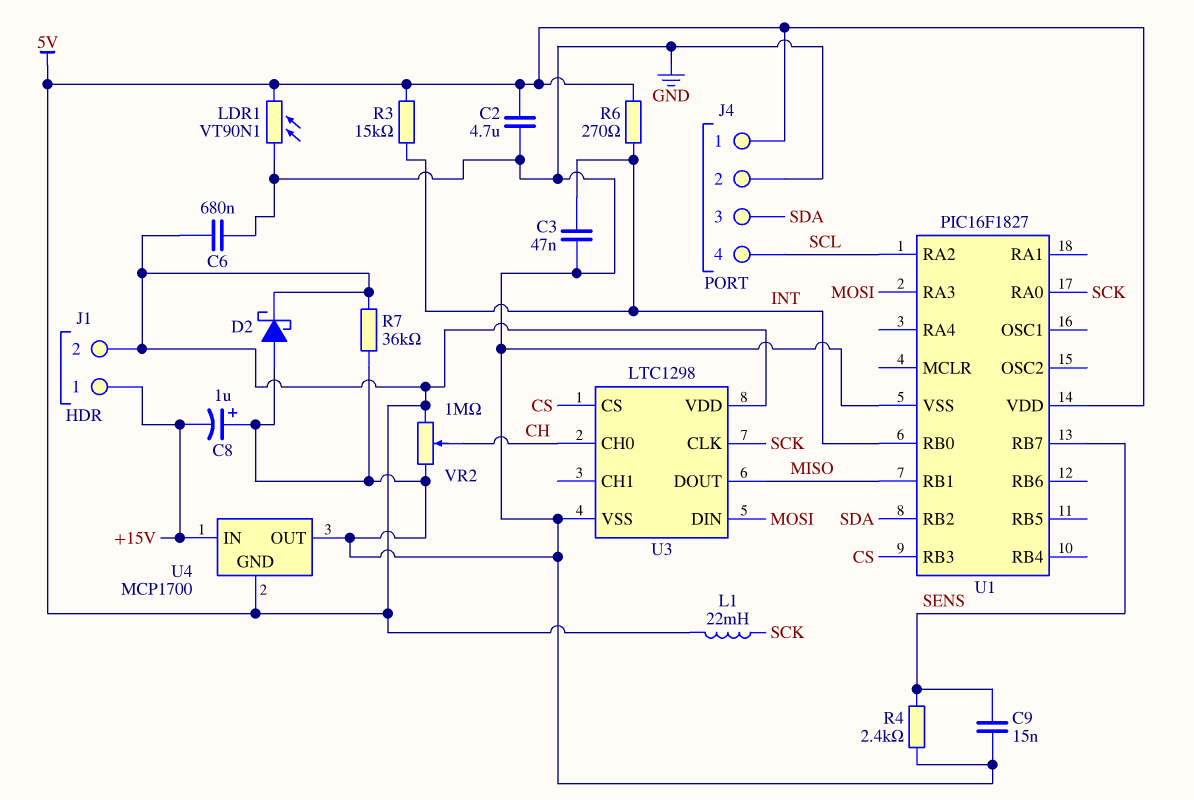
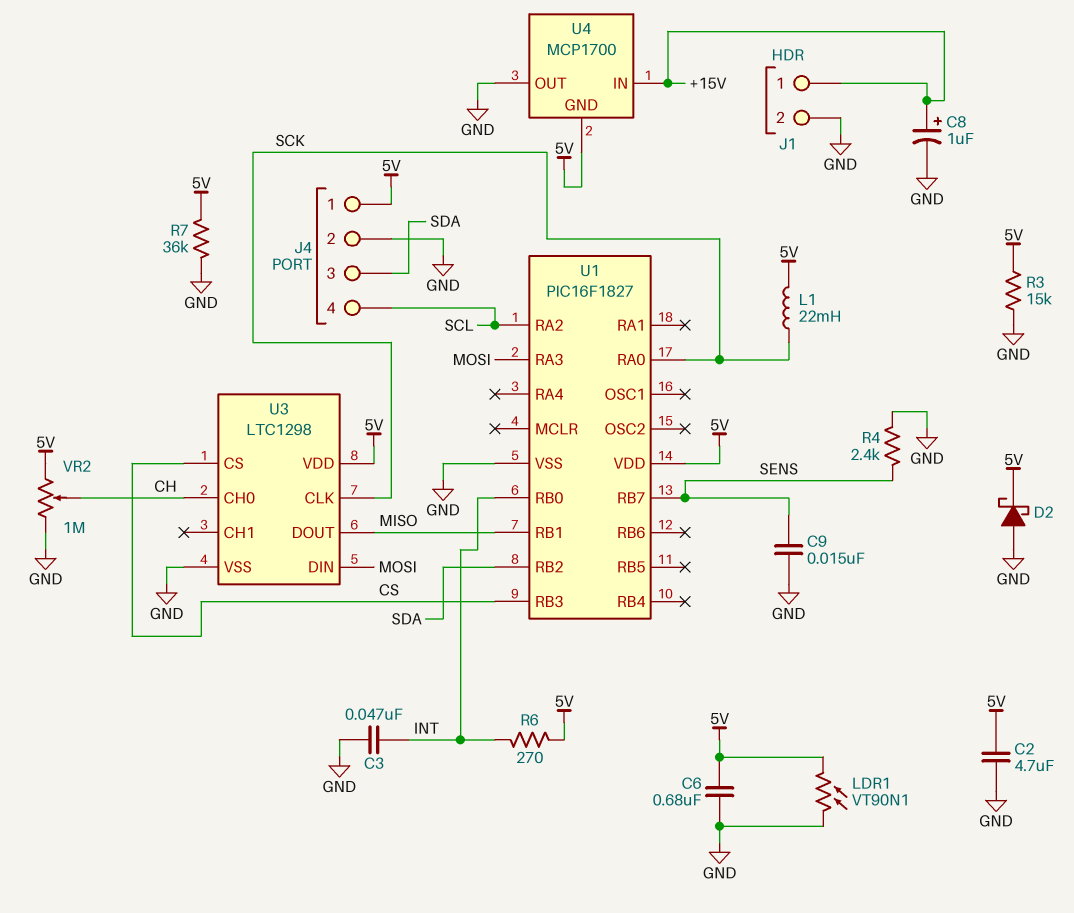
C8: 1uF (plus GND, minus +15V) -> 1uF (plus +15V, minus GND)
J1 pin 2: 5V -> GND
R3: 15k (5V, INT) -> 15k (5V, GND)

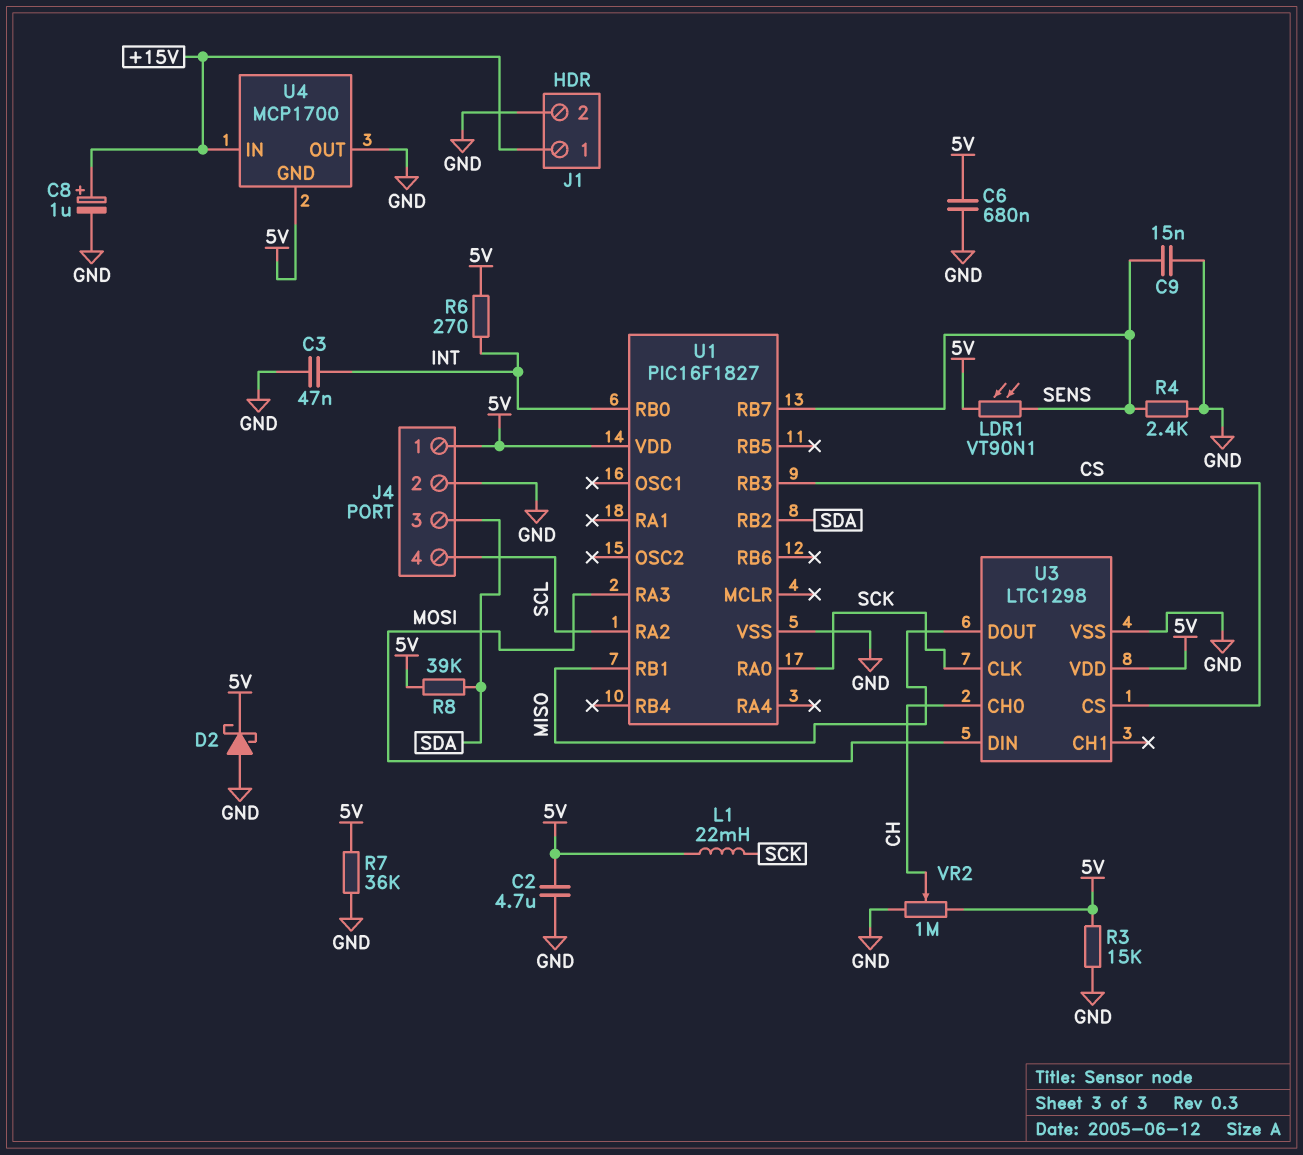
LDR1: VT90N1 (5V, GND) -> VT90N1 (5V, SENS)
R8: none -> 39k (5V, SDA)

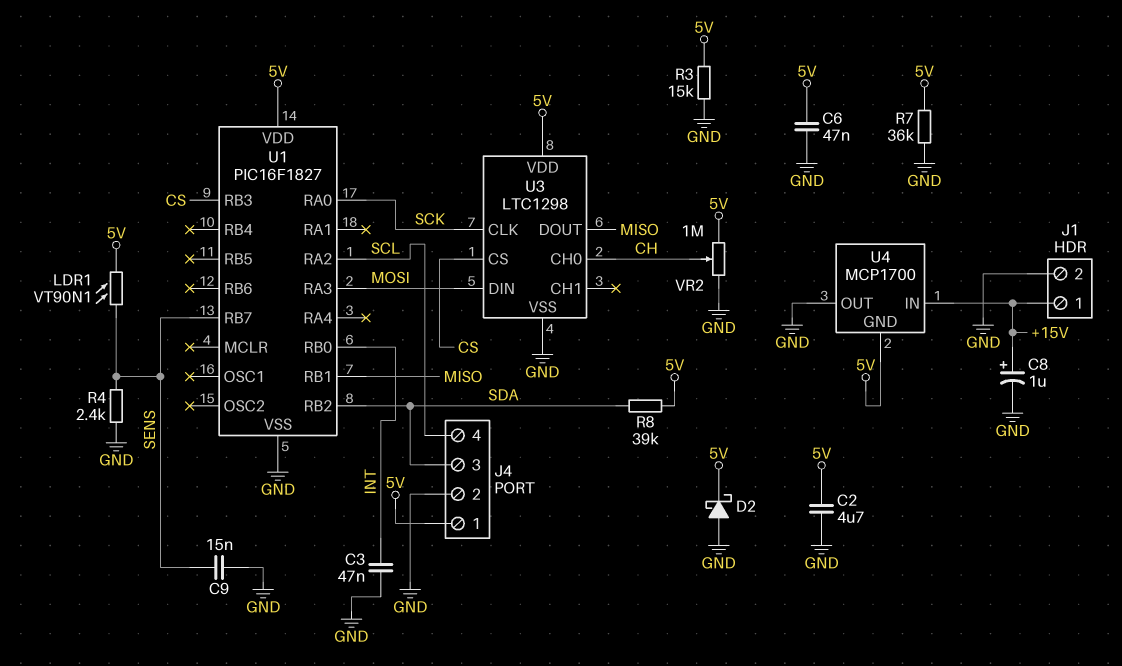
C6: 680nF (5V, GND) -> 47nF (5V, GND)
L1: 22mH (5V, SCK) -> none
R6: 270 (5V, INT) -> none

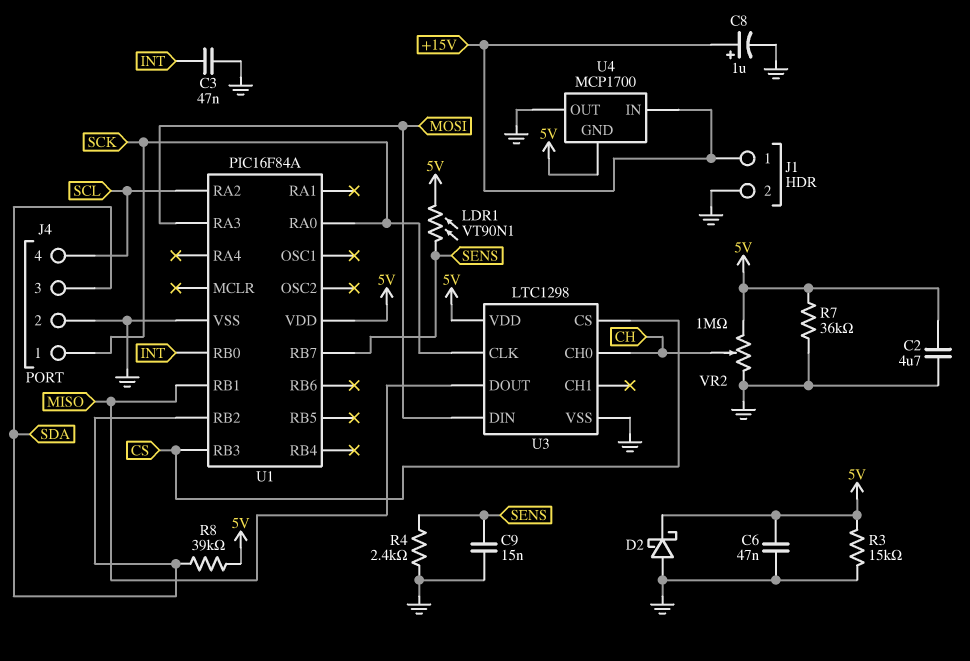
J4 pin 1: 5V -> SCK
U1: PIC16F1827 -> PIC16F84A

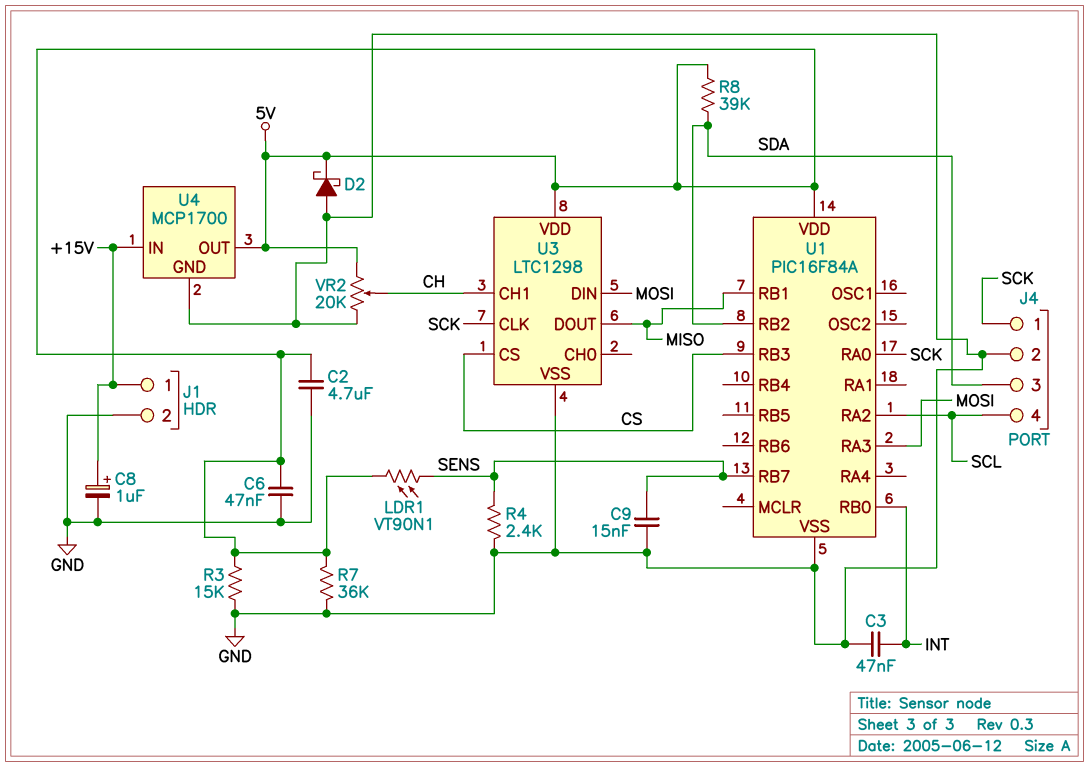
U3 pin CH0: CH -> none
U3 pin CH1: none -> CH
U4 pin GND: 5V -> GND
U4 pin OUT: GND -> 5V
VR2: 1M (5V, GND, wiper CH) -> 20k (5V, GND, wiper CH)

